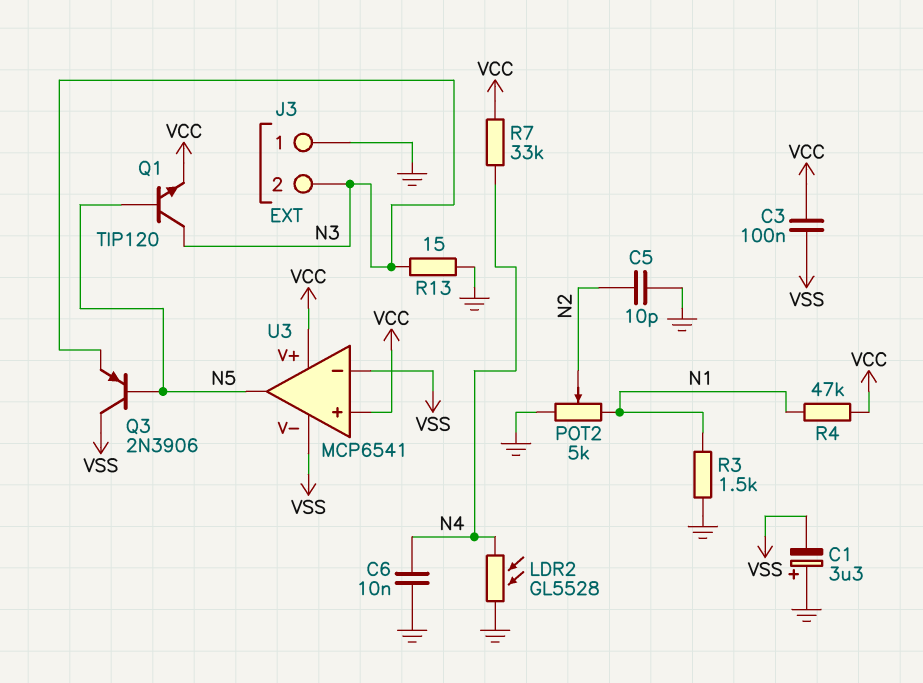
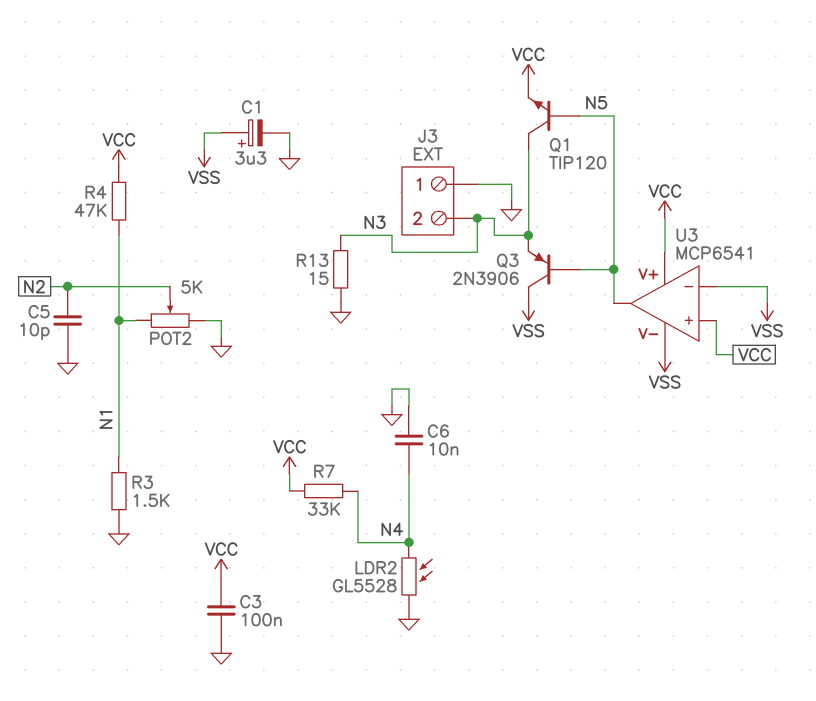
C1: 3.3uF (plus GND, minus VSS) -> 3.3uF (plus VSS, minus GND)
C3: 100nF (VCC, VSS) -> 100nF (GND, VCC)

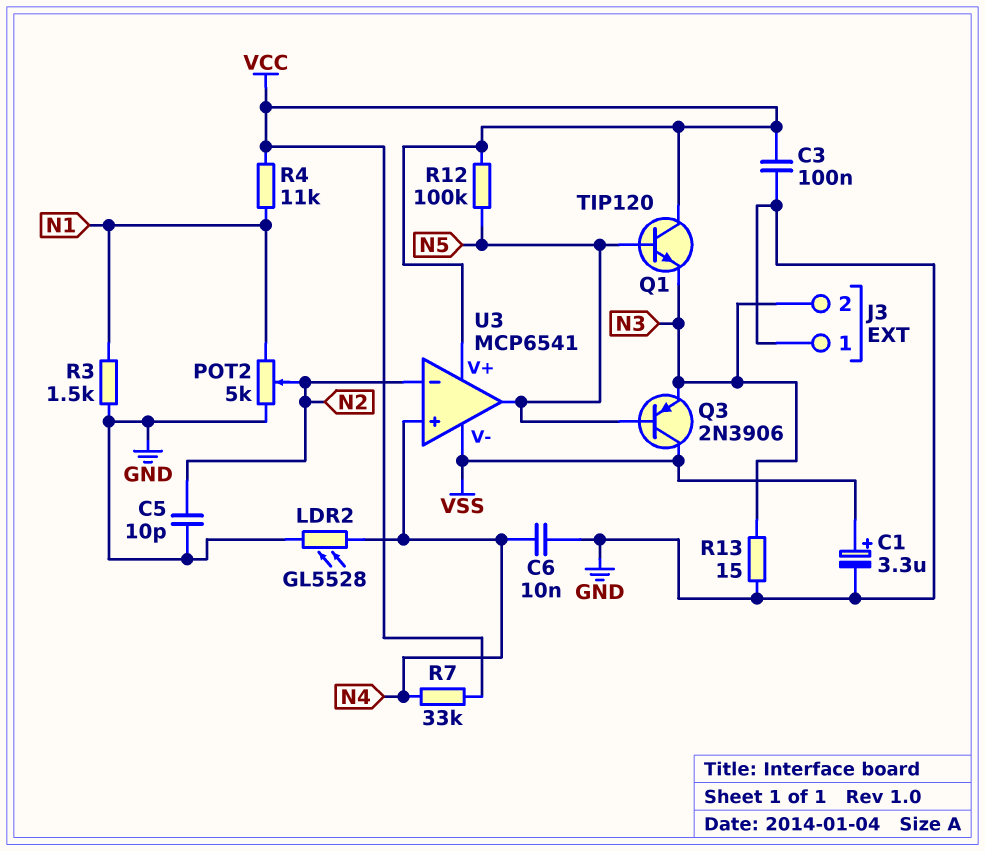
Q1: NPN TIP120 (B N5, C N3, E VCC) -> NPN TIP120 (B N5, C VCC, E N3)
R4: 47k (N1, VCC) -> 11k (N1, VCC)
R12: none -> 100k (N5, VCC)
U3 pin in+: VCC -> N4
U3 pin in-: VSS -> N2

